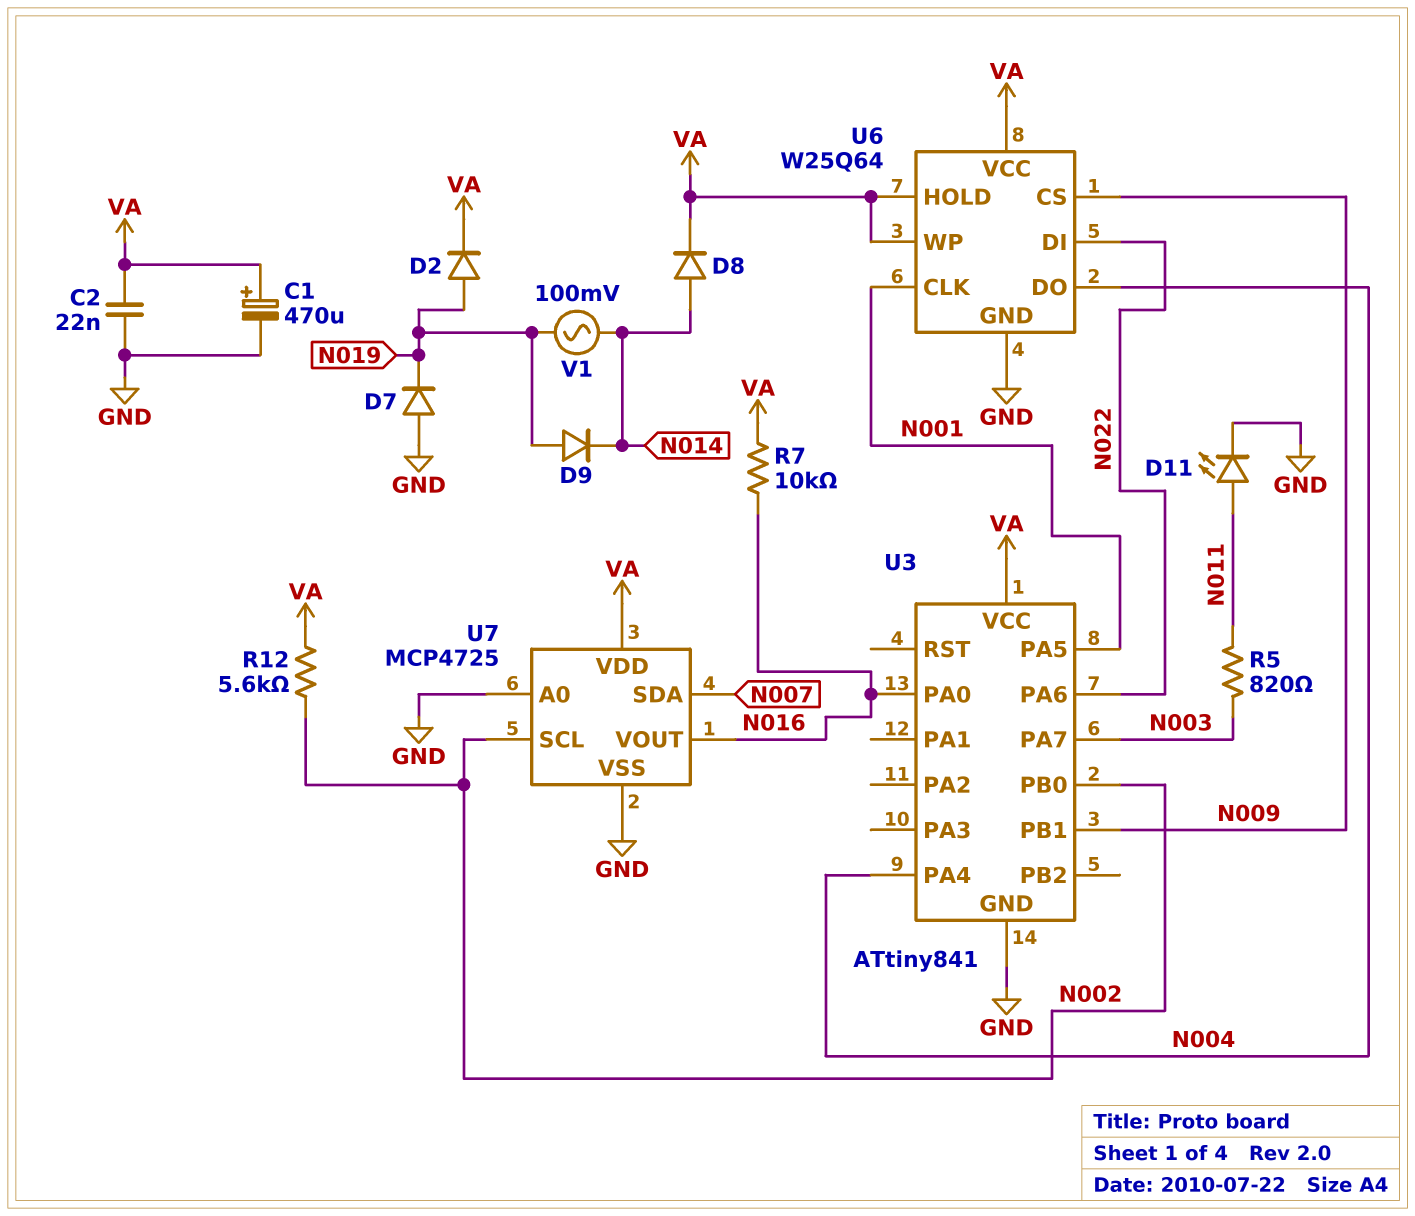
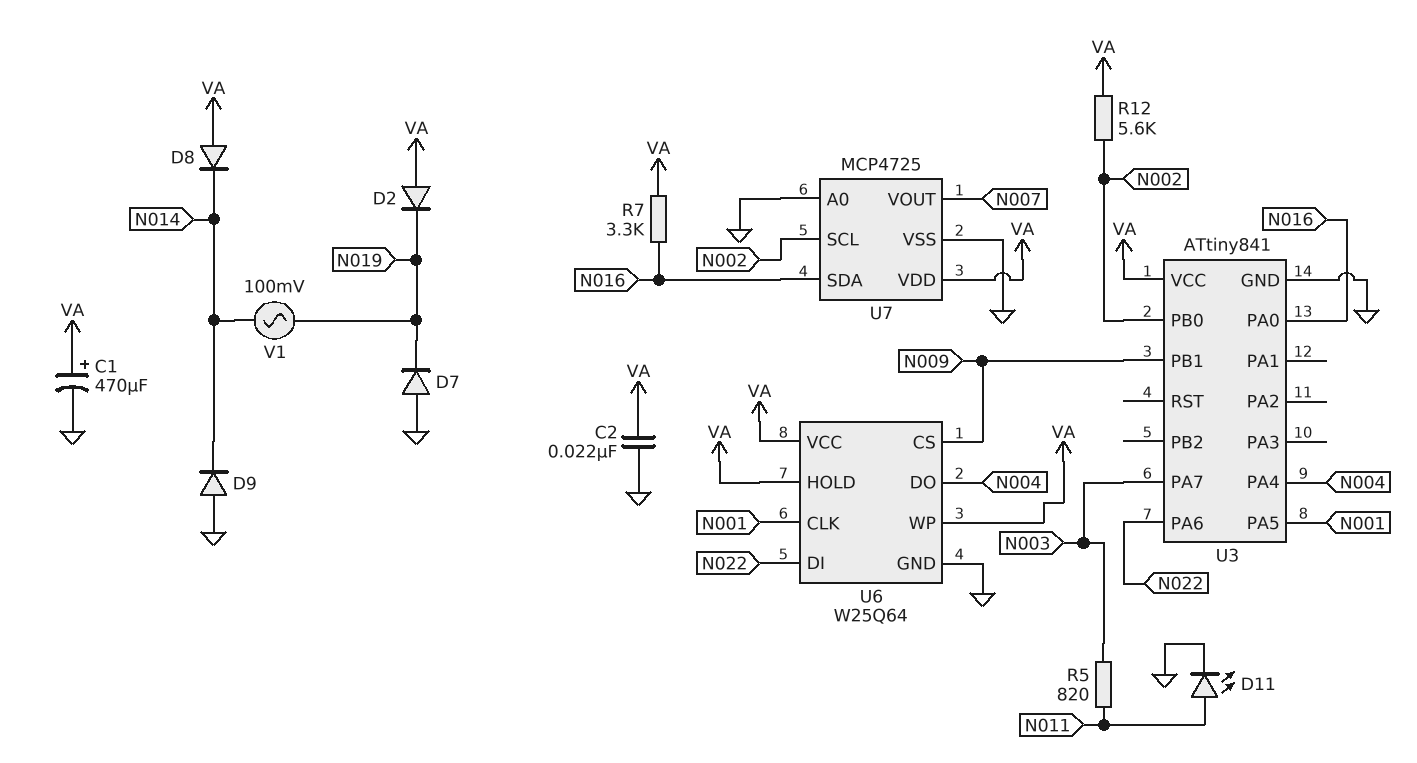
D2: diode (A N019, K VA) -> diode (A VA, K N019)
D8: diode (A N014, K VA) -> diode (A VA, K N014)
D9: diode (A N019, K N014) -> diode (A GND, K N014)
R7: 10k (N016, VA) -> 3.3k (N016, VA)
U7 pin SDA: N007 -> N016
U7 pin VOUT: N016 -> N007

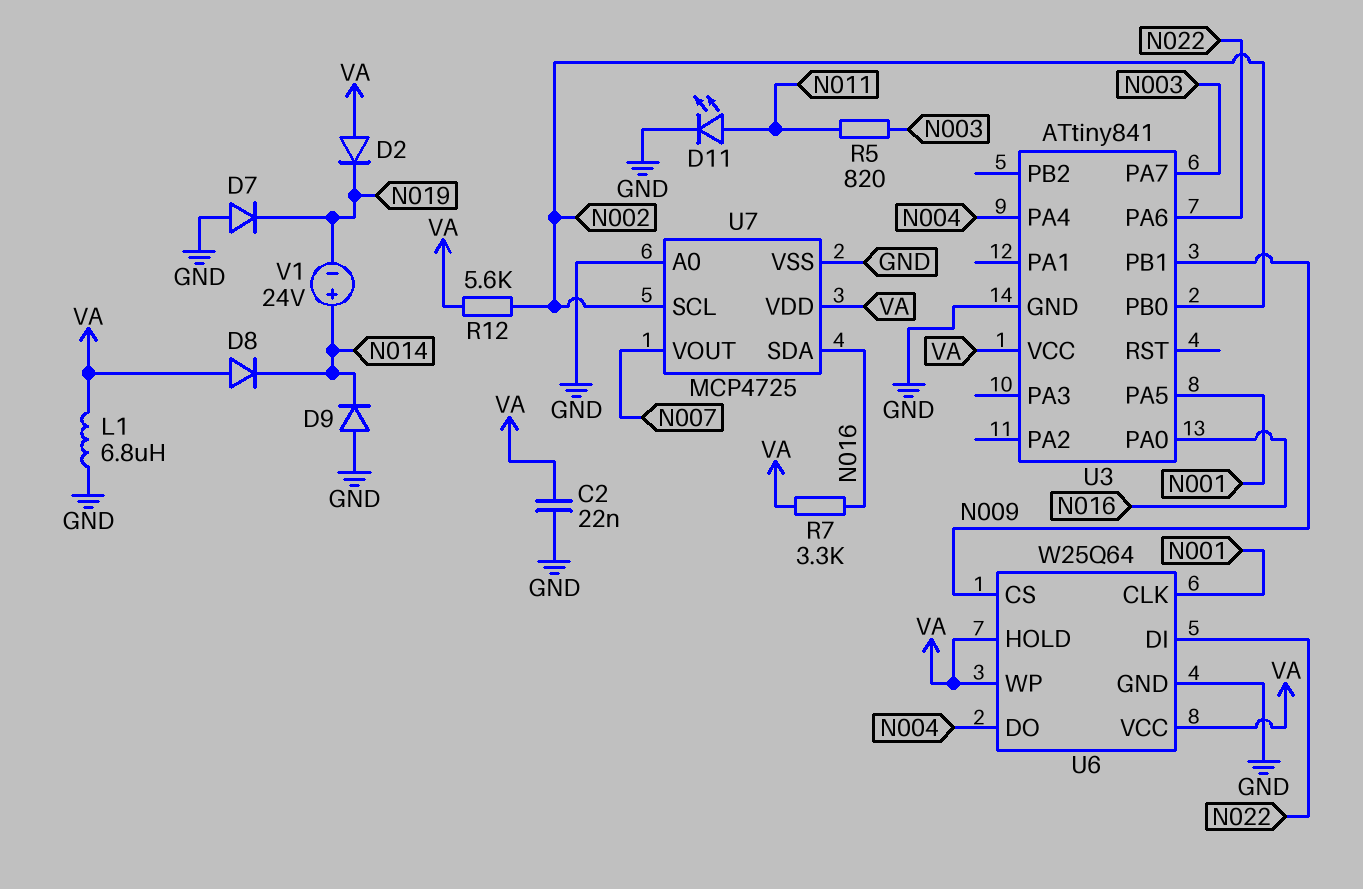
C1: 470uF (plus VA, minus GND) -> none
L1: none -> 6.8uH (GND, VA)
V1: AC 100mV (N014, N019) -> 24V (plus N014, minus N019)

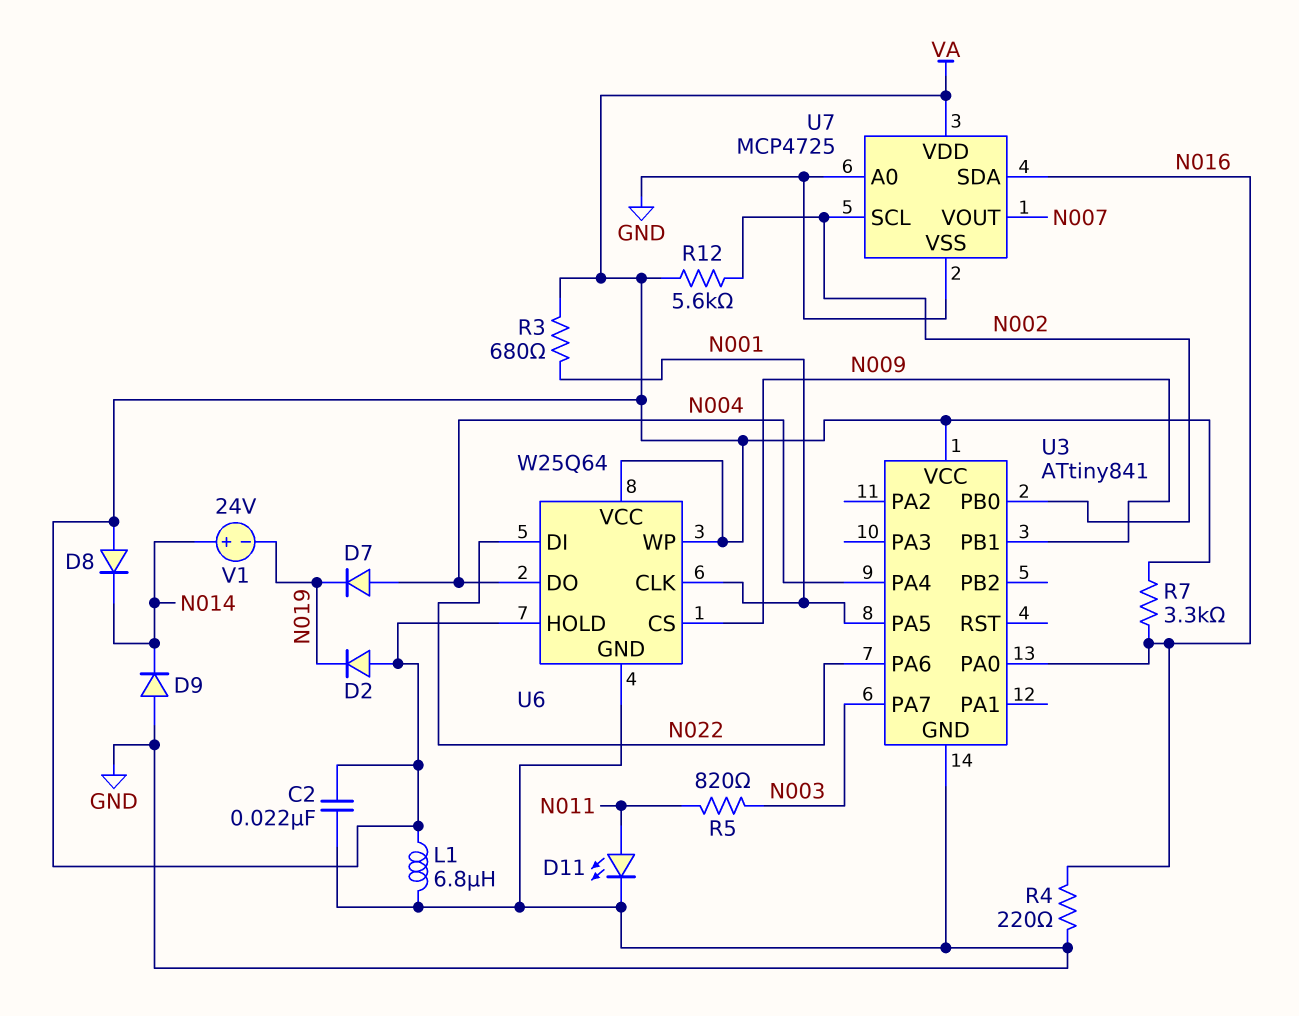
D7: diode (A GND, K N019) -> diode (A N004, K N019)
R3: none -> 680 (N001, VA)
R4: none -> 220 (GND, N016)

